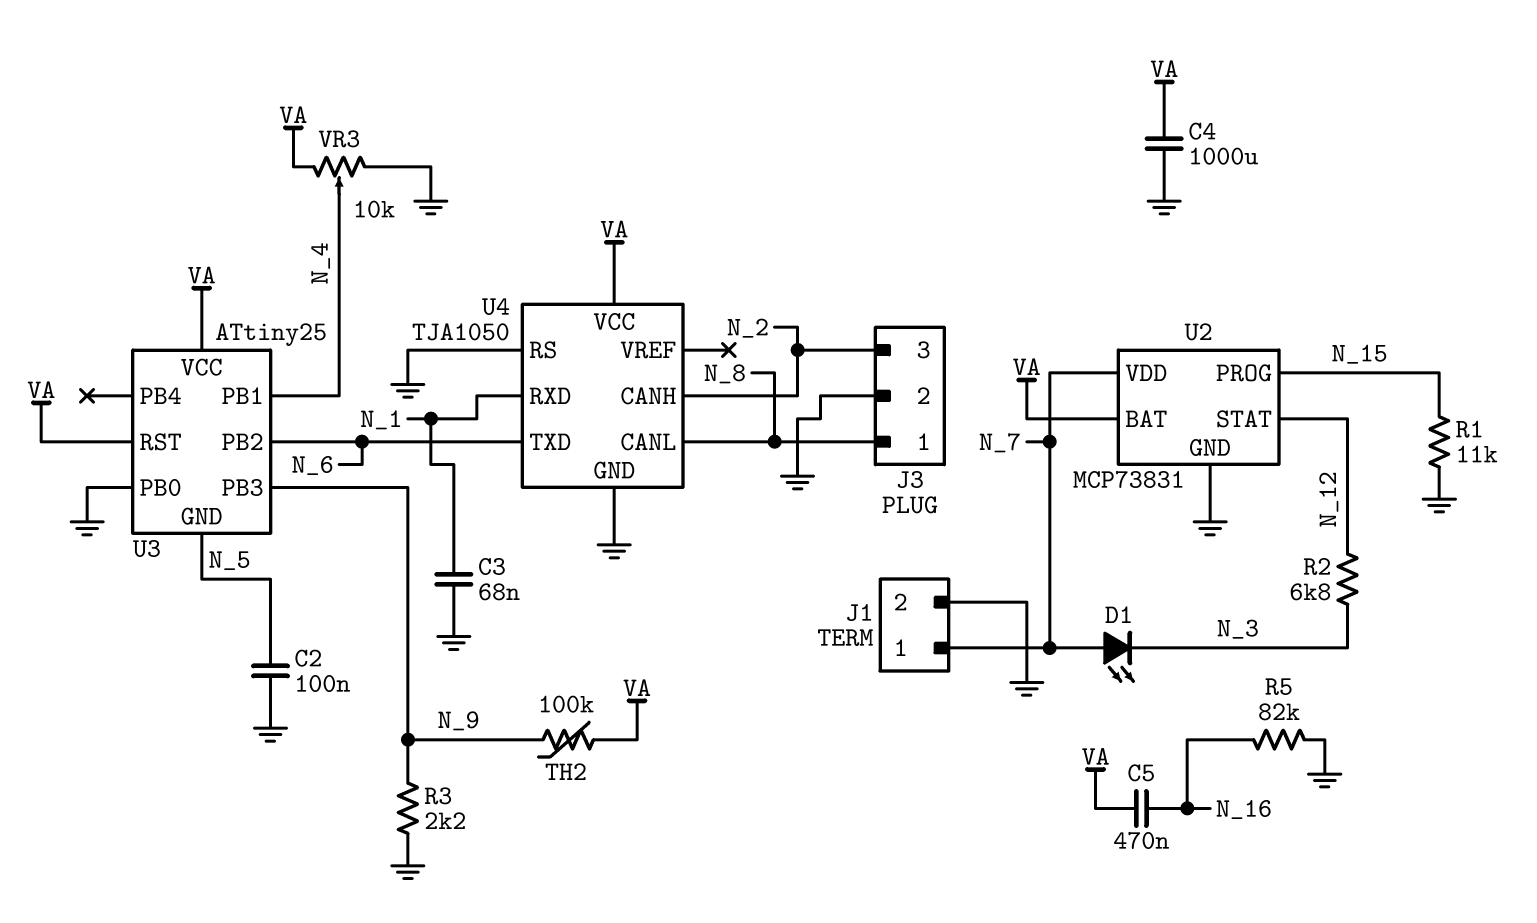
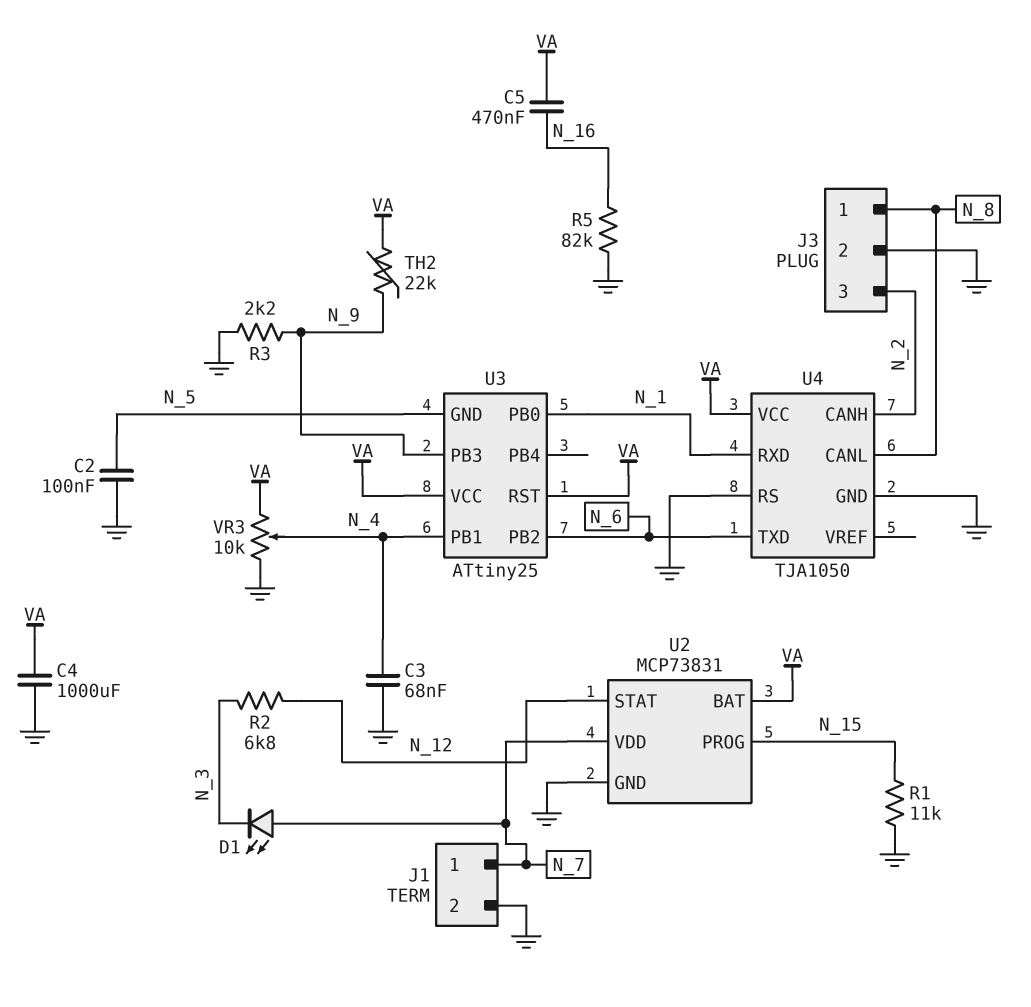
C3: 68nF (GND, N_1) -> 68nF (GND, N_4)
TH2: 100k (N_9, VA) -> 22k (N_9, VA)
U3 pin PB0: GND -> N_1

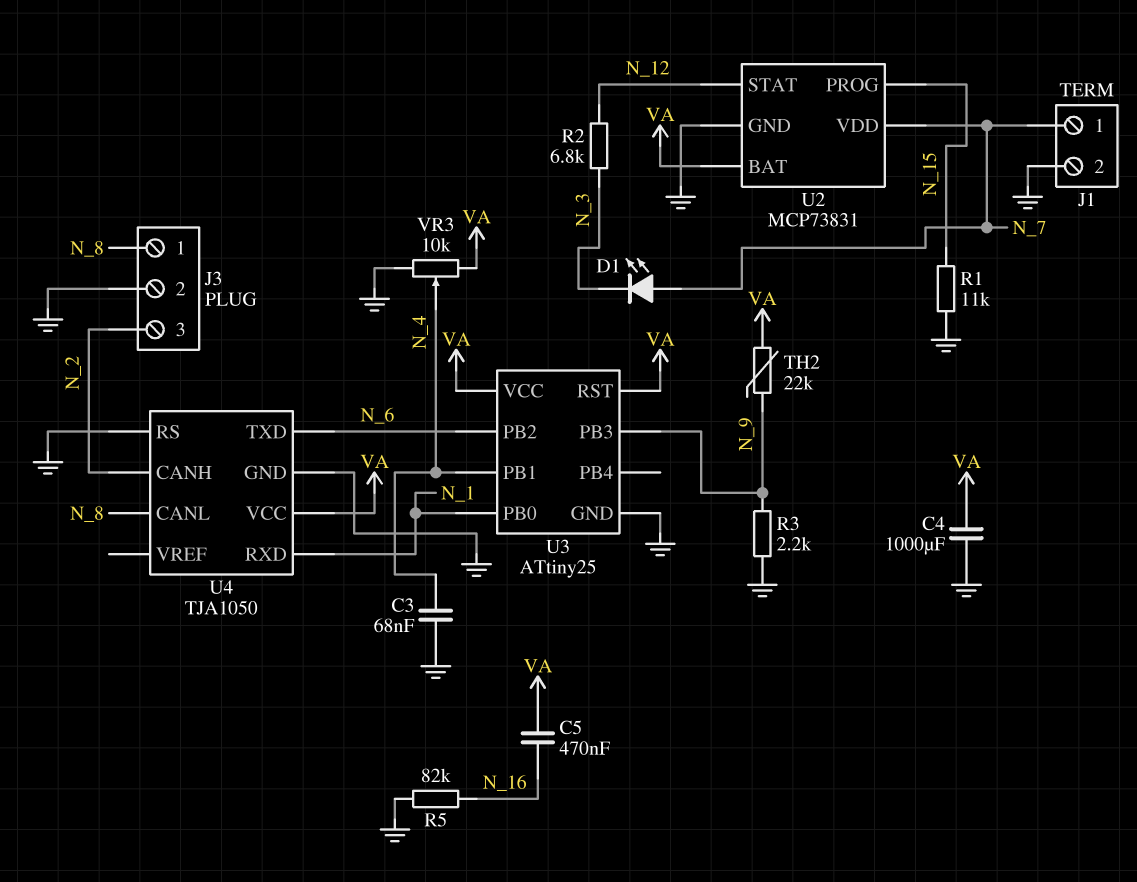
C2: 100nF (GND, N_5) -> none
U3 pin GND: N_5 -> GND

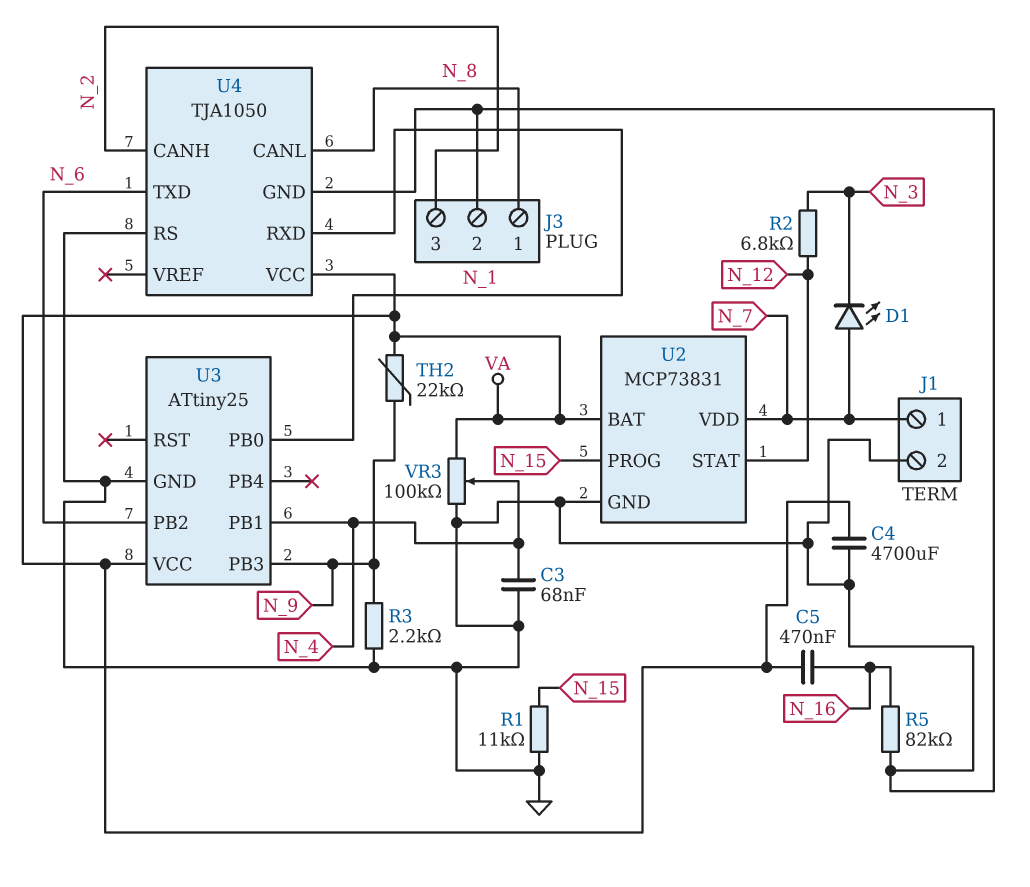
C4: 1000uF (GND, VA) -> 4700uF (GND, VA)
U3 pin RST: VA -> none
VR3: 10k (GND, VA, wiper N_4) -> 100k (GND, VA, wiper N_4)

